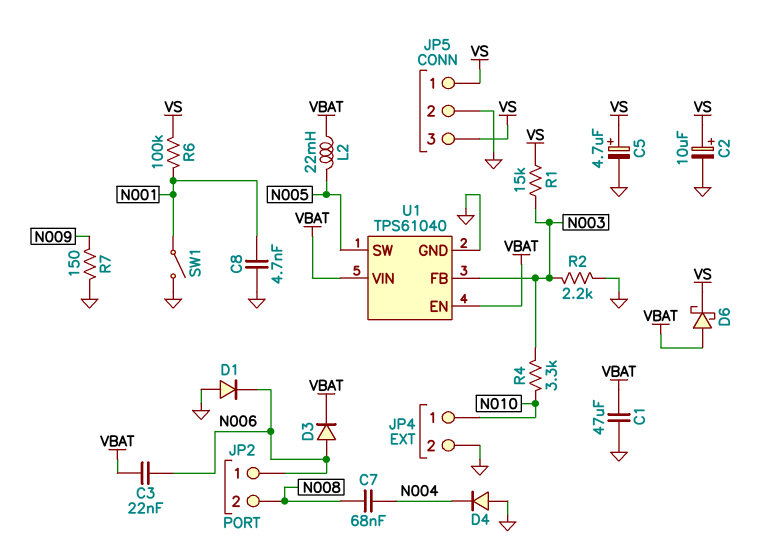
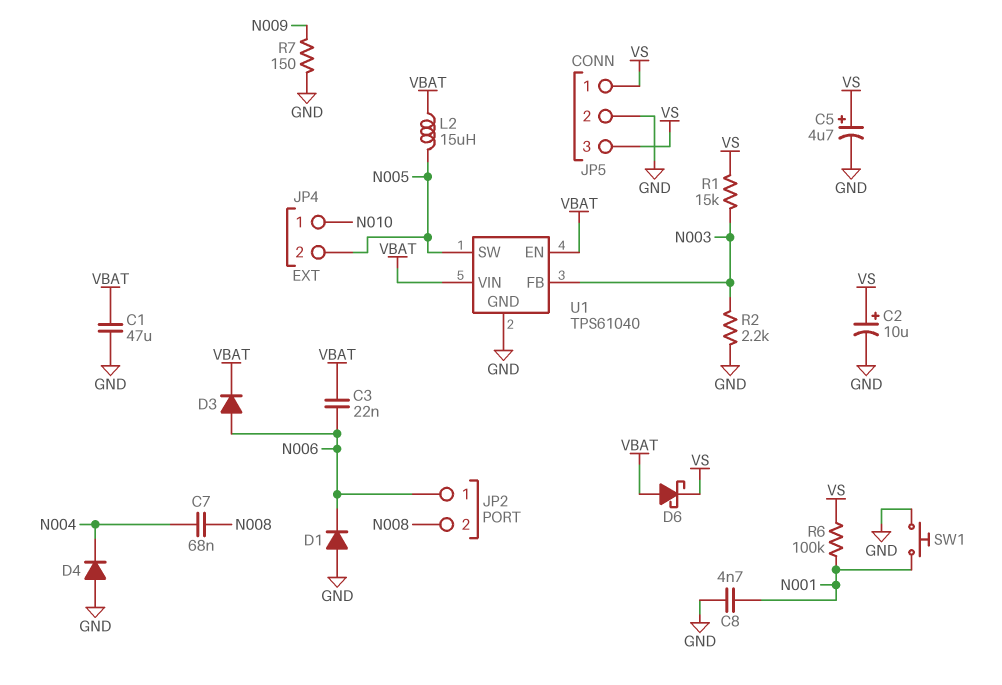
JP4 pin 2: GND -> N005
L2: 22mH (N005, VBAT) -> 15uH (N005, VBAT)
R4: 3.3k (N003, N010) -> none
SW1: switch (GND, N001) -> button (GND, N001)

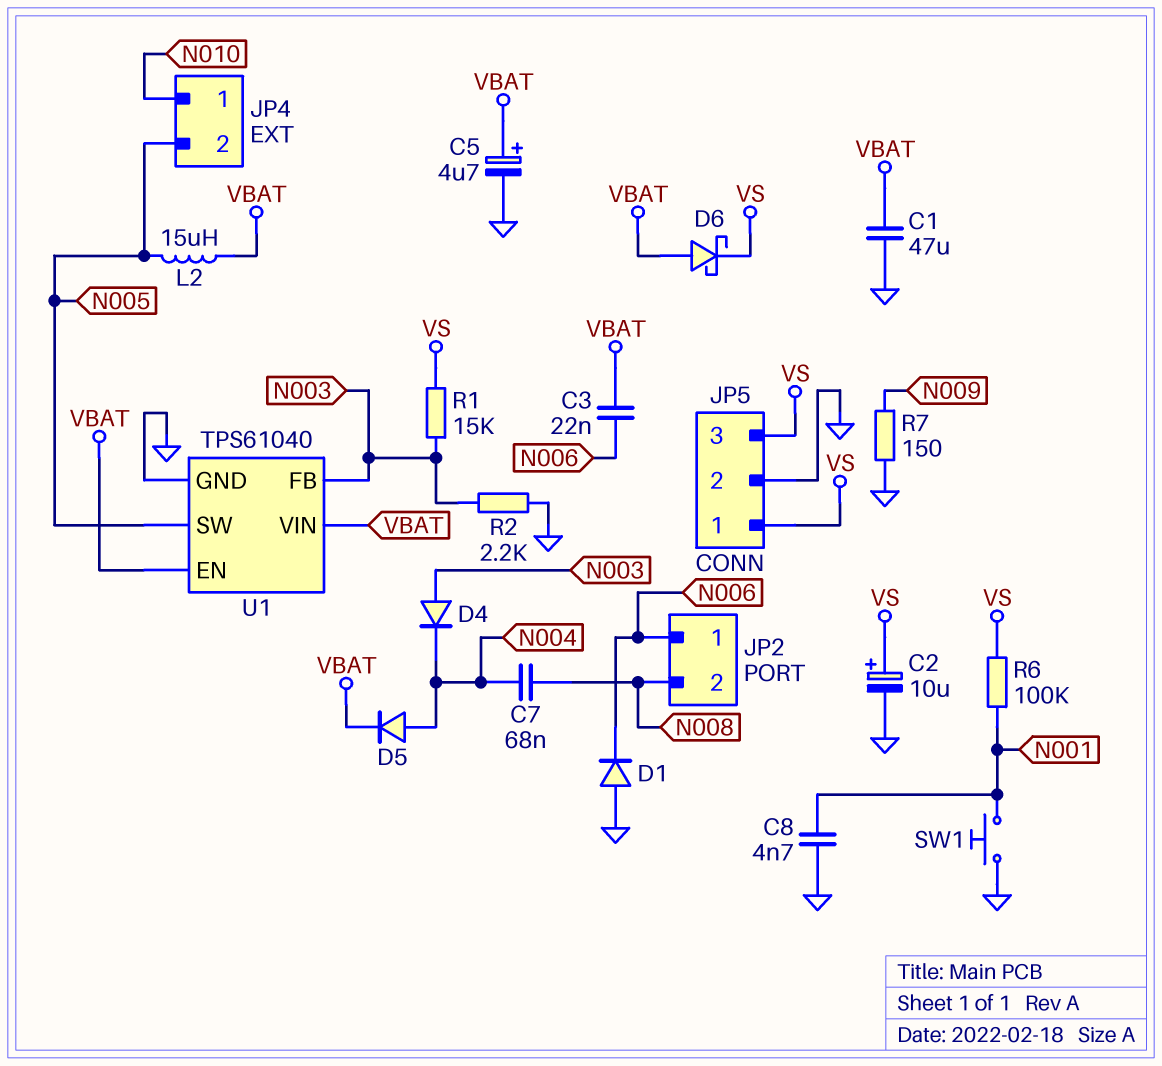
C5: 4.7uF (plus VS, minus GND) -> 4.7uF (plus VBAT, minus GND)
D3: diode (A N006, K VBAT) -> none
D4: diode (A GND, K N004) -> diode (A N003, K N004)
D5: none -> diode (A N004, K VBAT)

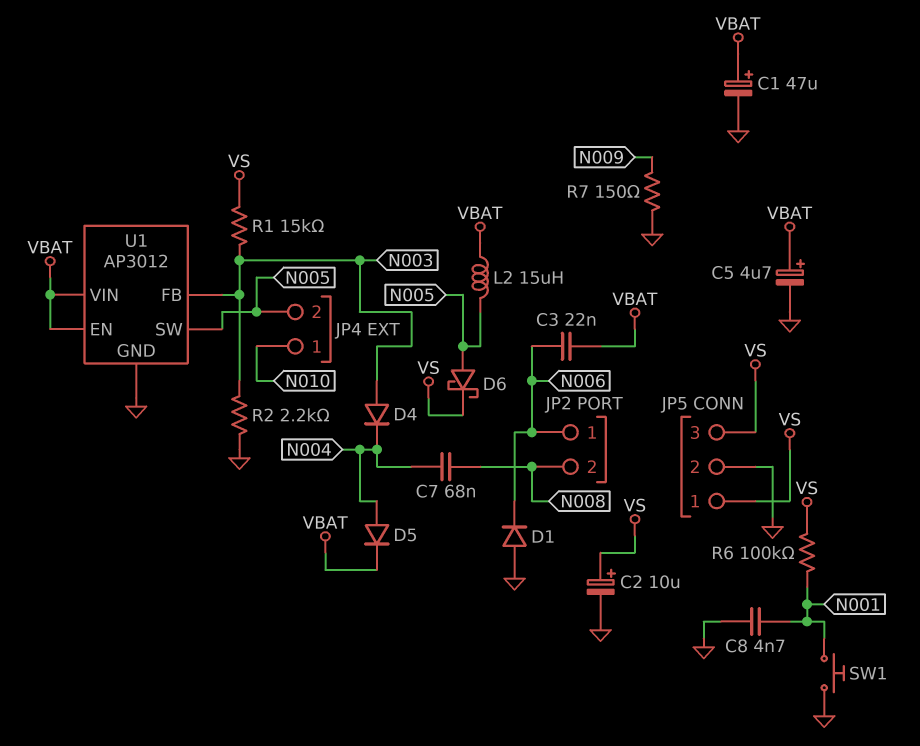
C1: 47uF (GND, VBAT) -> 47uF (plus VBAT, minus GND)
D6: schottky (A VBAT, K VS) -> schottky (A N005, K VS)
U1: TPS61040 -> AP3012

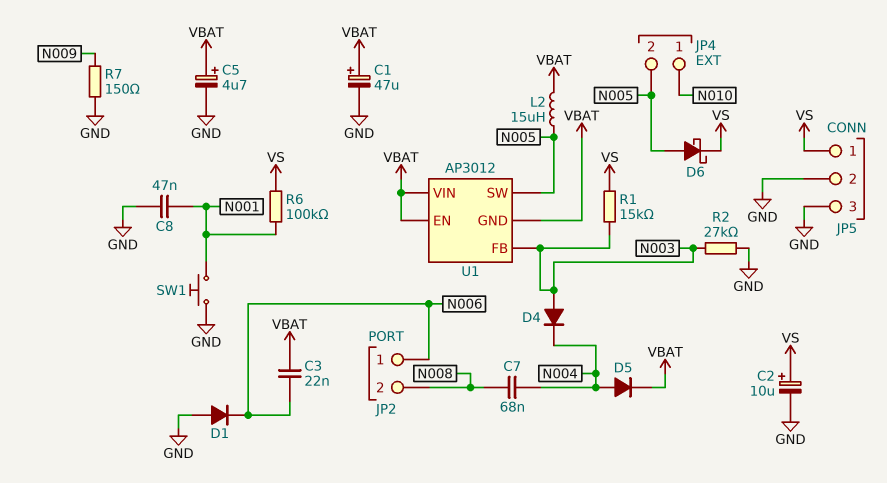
C8: 4.7nF (GND, N001) -> 47nF (GND, N001)
JP5 pin 3: VS -> GND
R2: 2.2k (GND, N003) -> 27k (GND, N003)
U1 pin GND: GND -> VBAT

